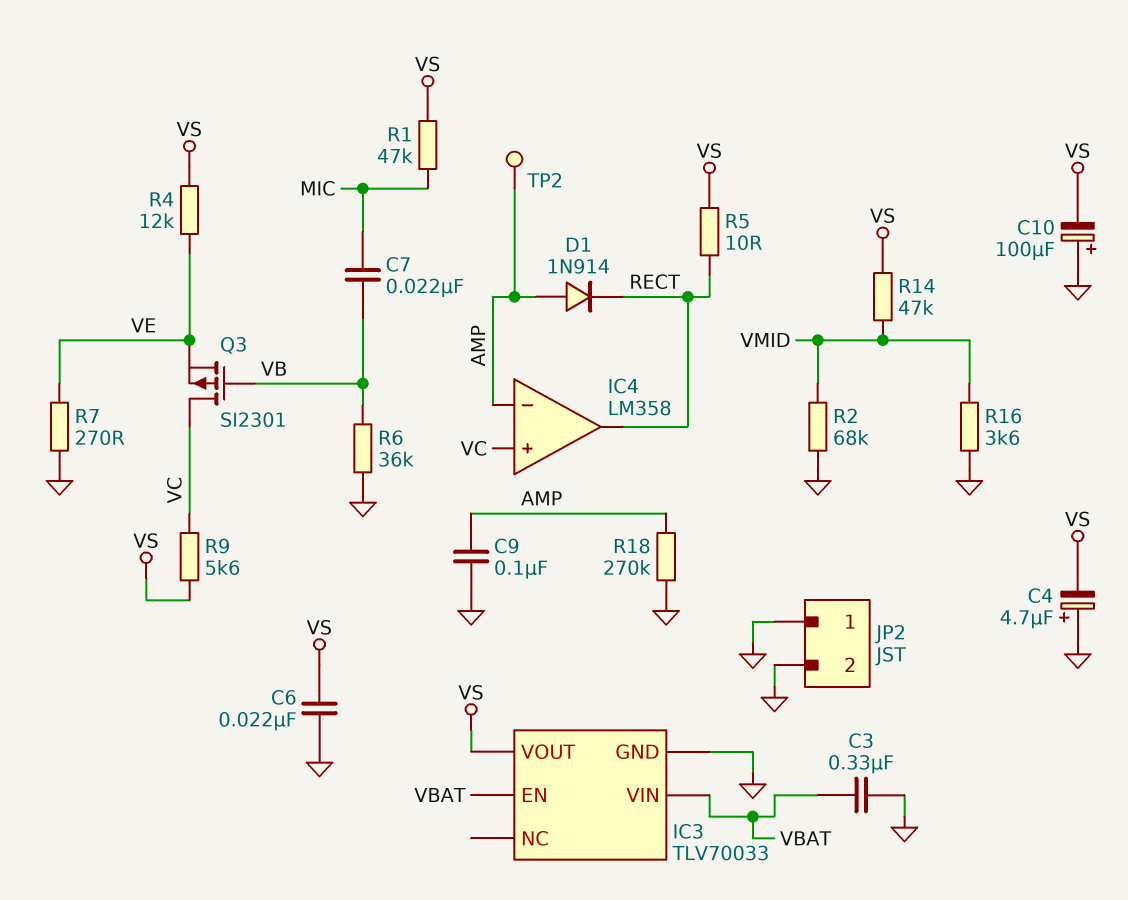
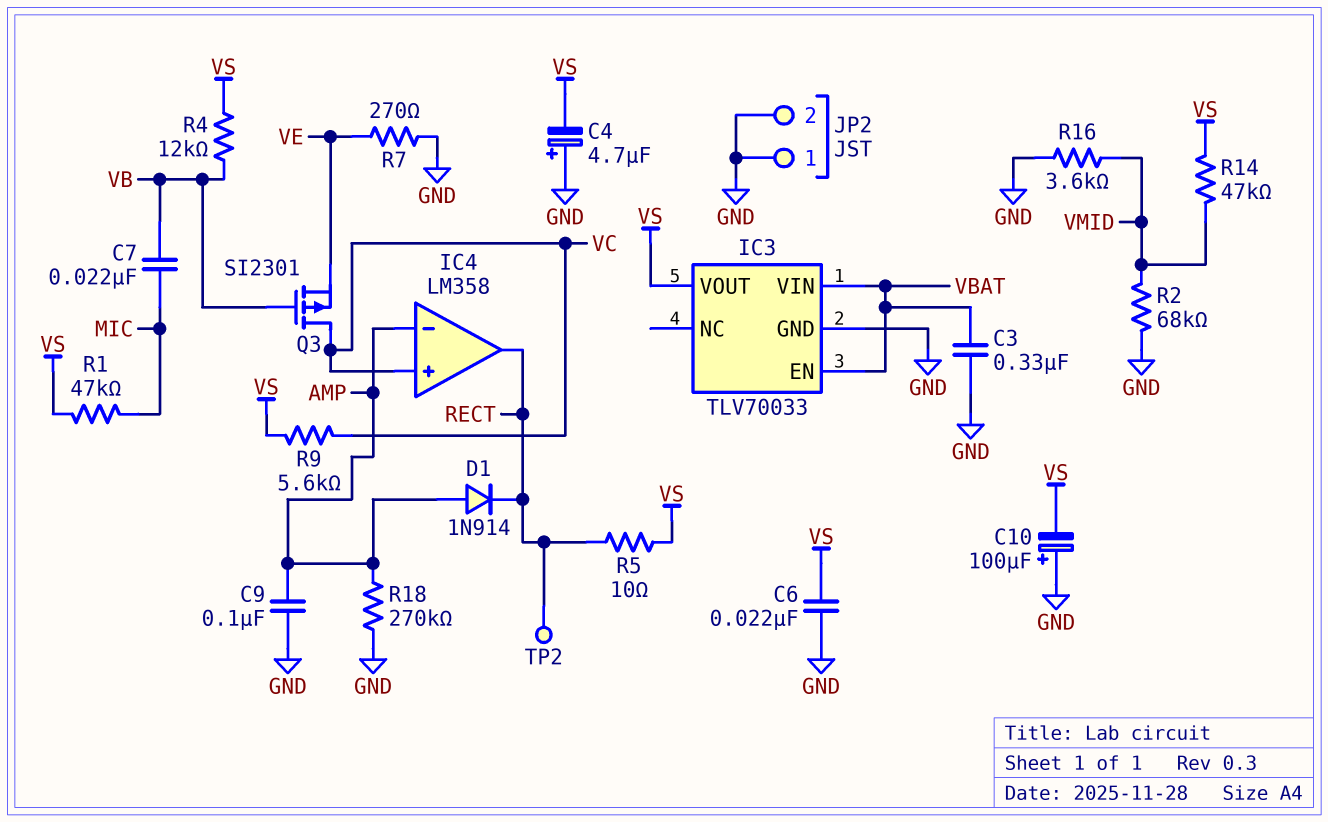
R4: 12k (VE, VS) -> 12k (VB, VS)
R6: 36k (GND, VB) -> none
TP2: test point (AMP) -> test point (RECT)

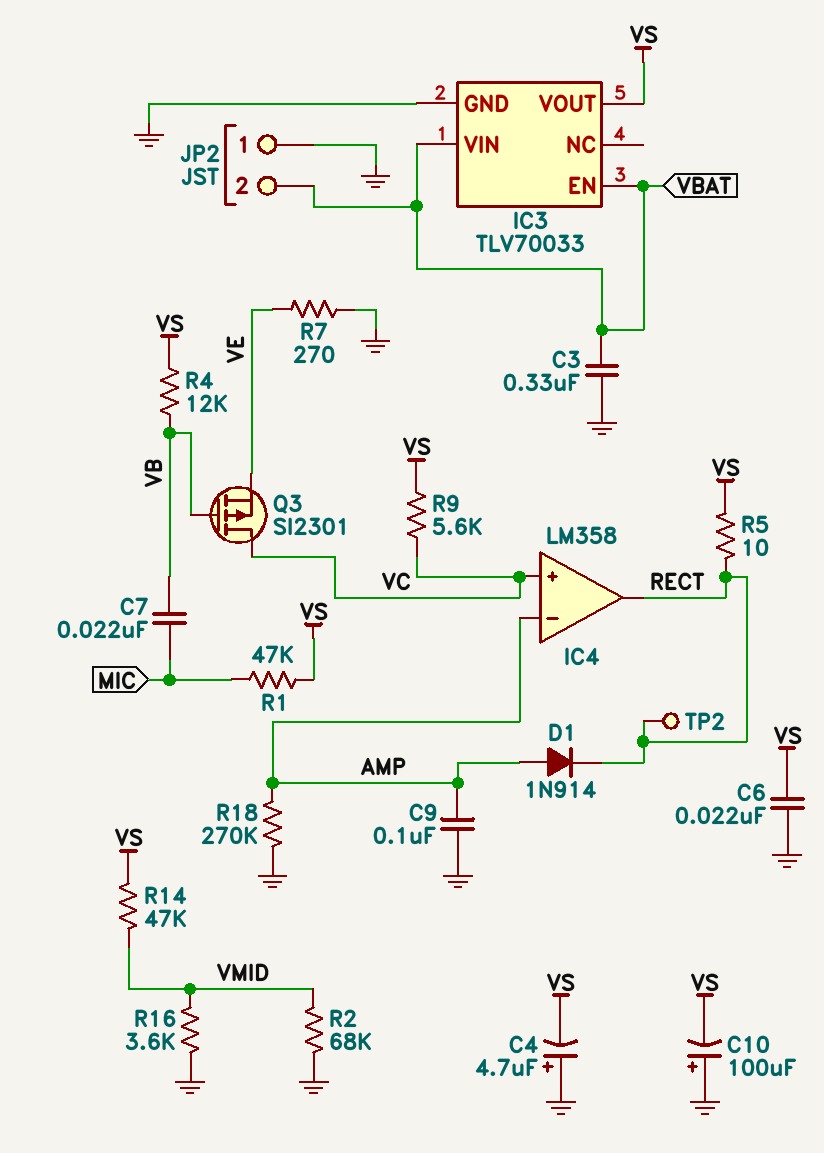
JP2 pin 2: GND -> VBAT

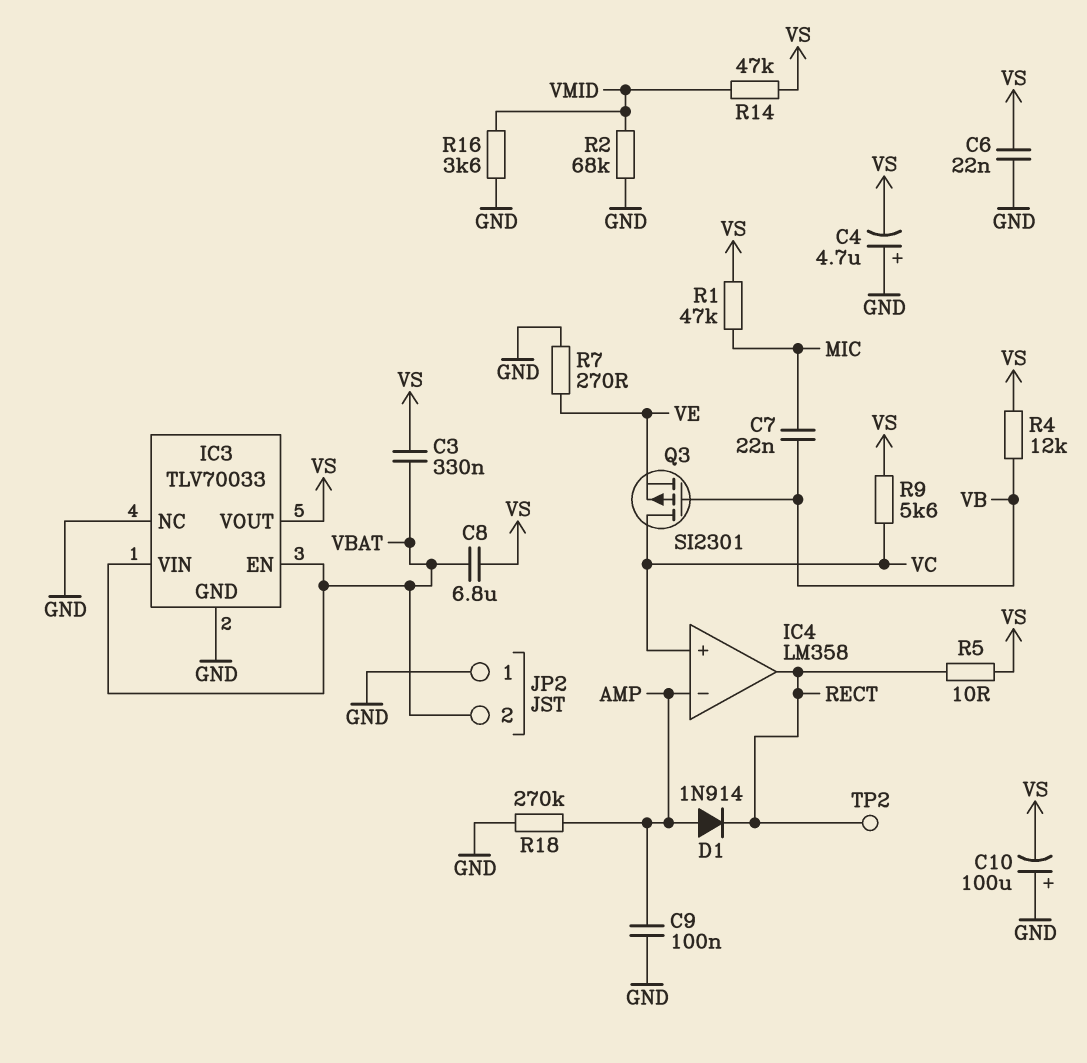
C3: 330nF (GND, VBAT) -> 330nF (VBAT, VS)
C8: none -> 6.8uF (VBAT, VS)
IC3 pin NC: none -> GND

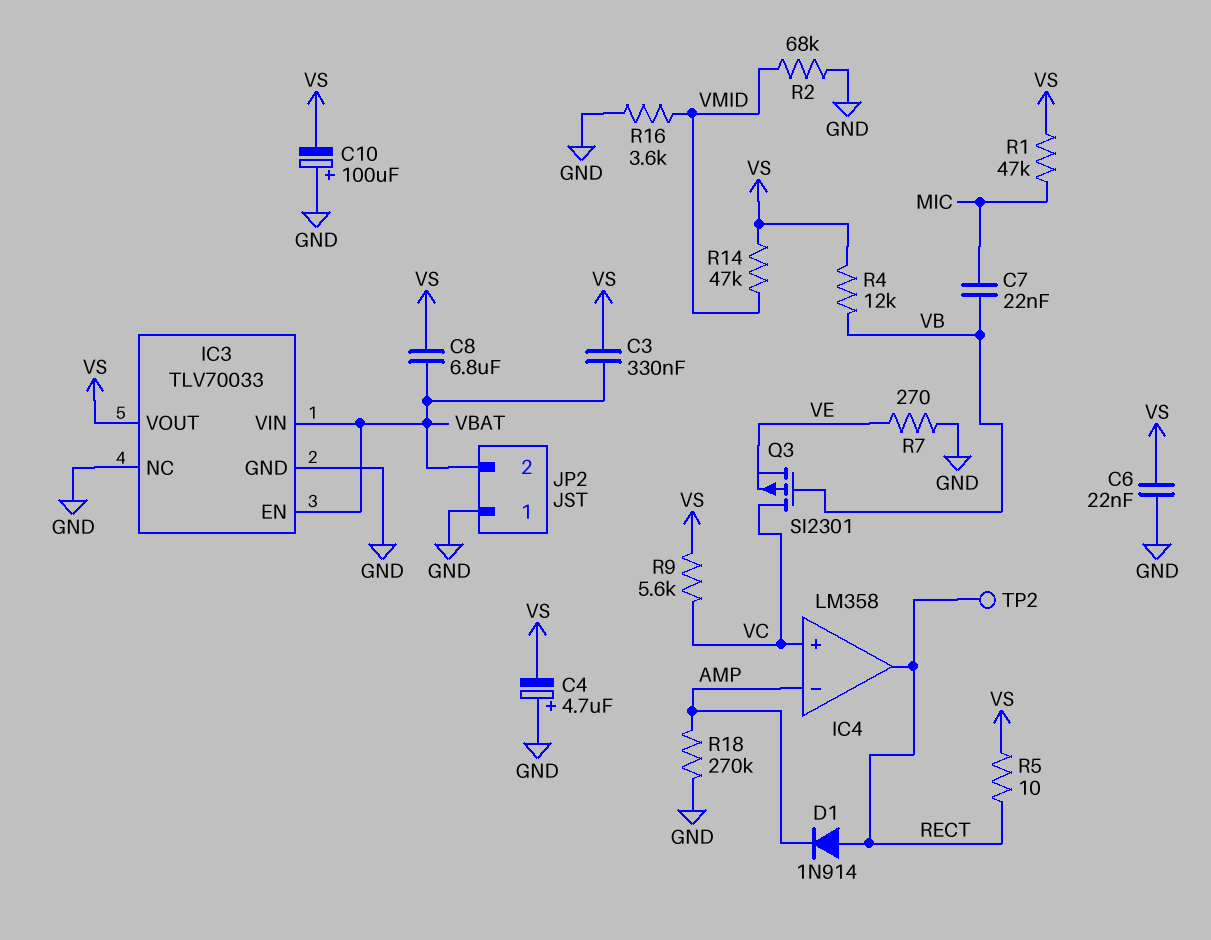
C9: 100nF (AMP, GND) -> none
D1: diode 1N914 (A AMP, K RECT) -> diode 1N914 (A RECT, K AMP)

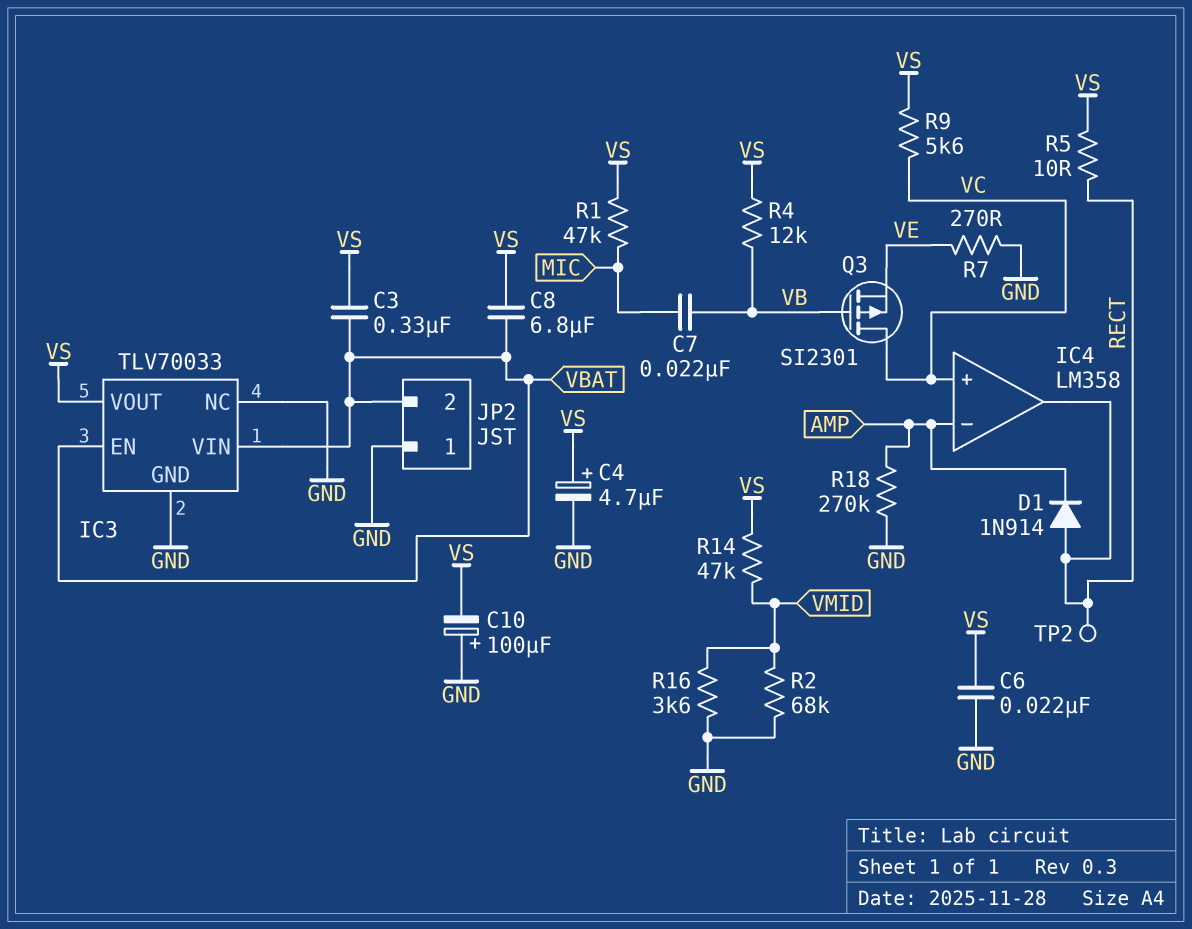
C4: 4.7uF (plus GND, minus VS) -> 4.7uF (plus VS, minus GND)

